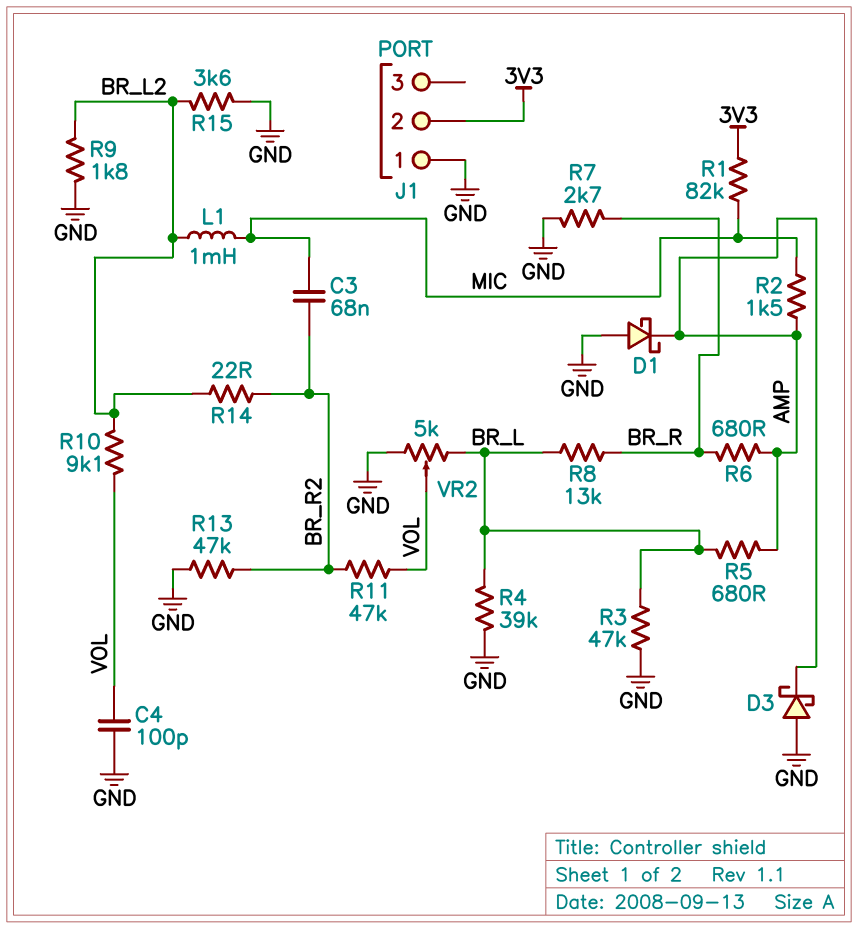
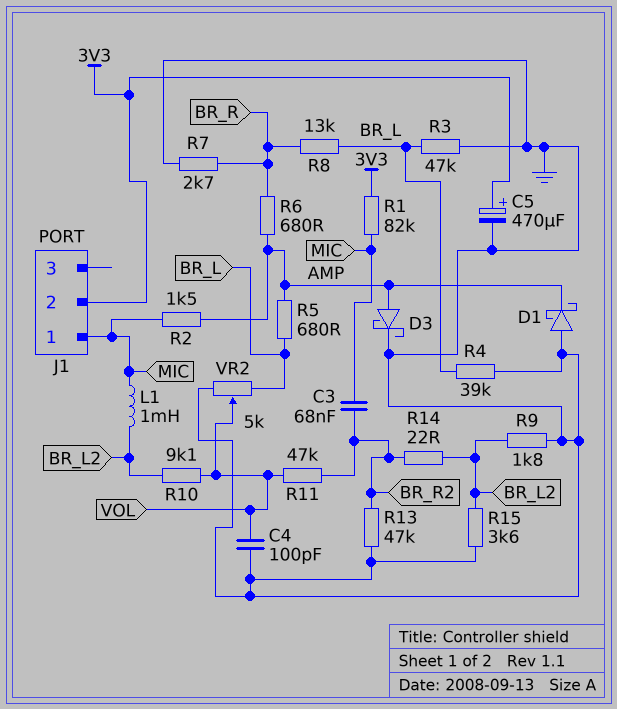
C5: none -> 470uF (plus 3V3, minus GND)
D3: schottky (A GND, K AMP) -> schottky (A AMP, K GND)
J1 pin 1: GND -> MIC

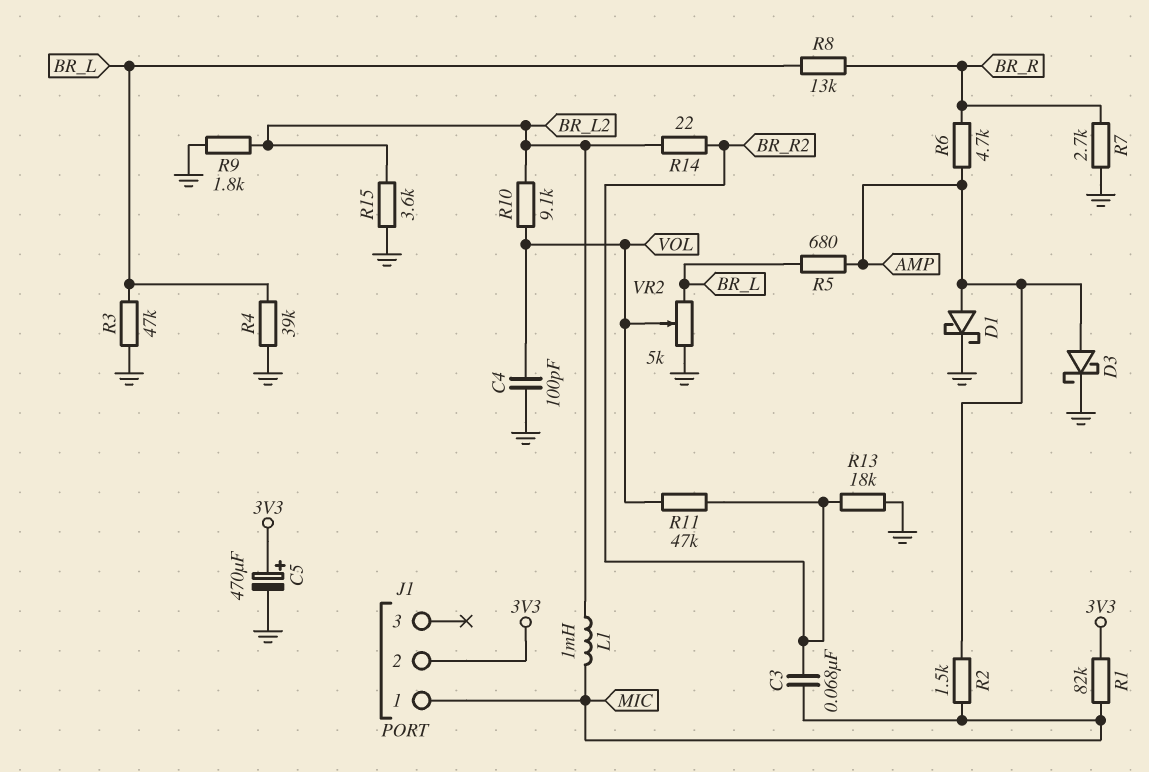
D1: schottky (A GND, K AMP) -> schottky (A AMP, K GND)
R6: 680 (AMP, BR_R) -> 4.7k (AMP, BR_R)
R13: 47k (BR_R2, GND) -> 18k (BR_R2, GND)

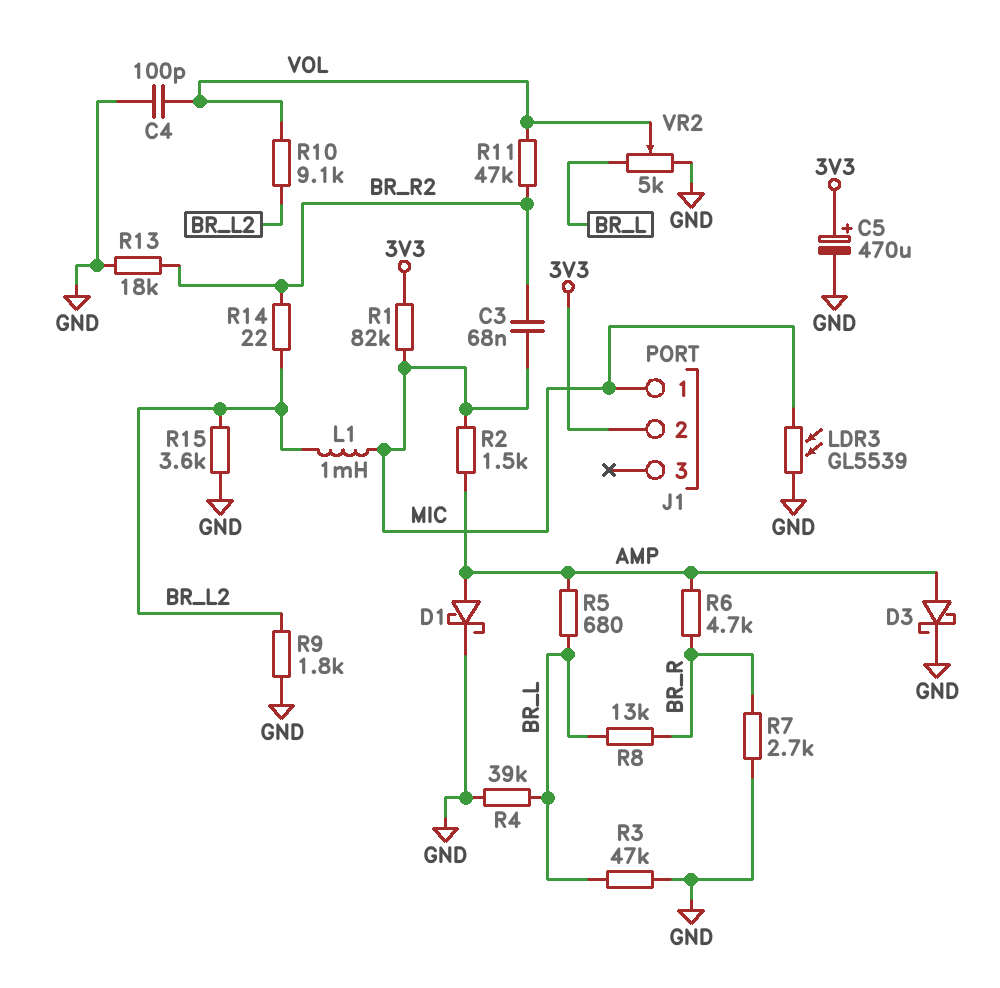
LDR3: none -> GL5539 (GND, MIC)

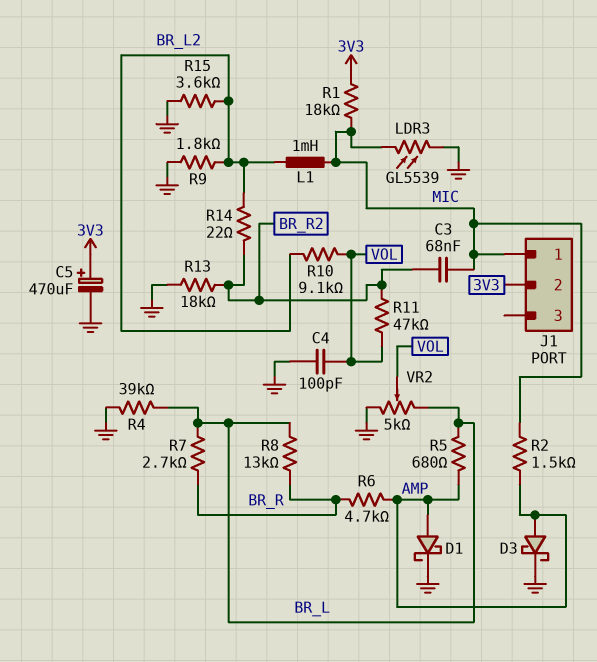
R1: 82k (3V3, MIC) -> 18k (3V3, MIC)
R3: 47k (BR_L, GND) -> none
R7: 2.7k (BR_R, GND) -> 2.7k (BR_L, BR_R)

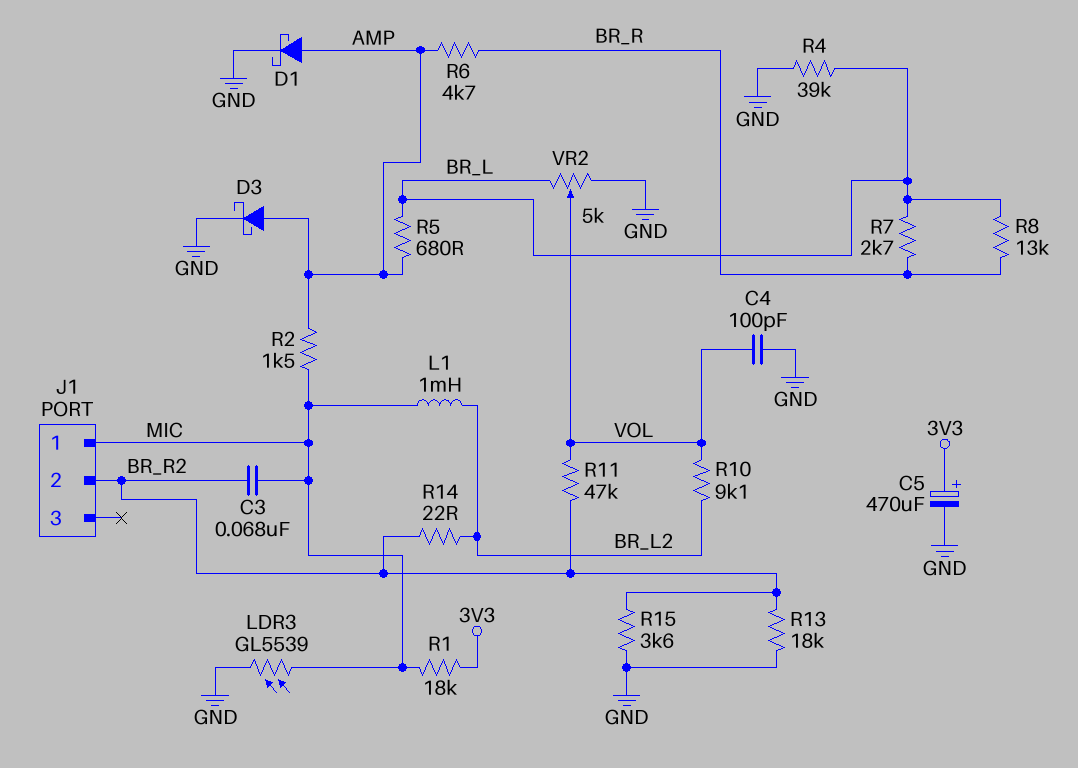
J1 pin 2: 3V3 -> BR_R2
R9: 1.8k (BR_L2, GND) -> none
R15: 3.6k (BR_L2, GND) -> 3.6k (BR_R2, GND)

